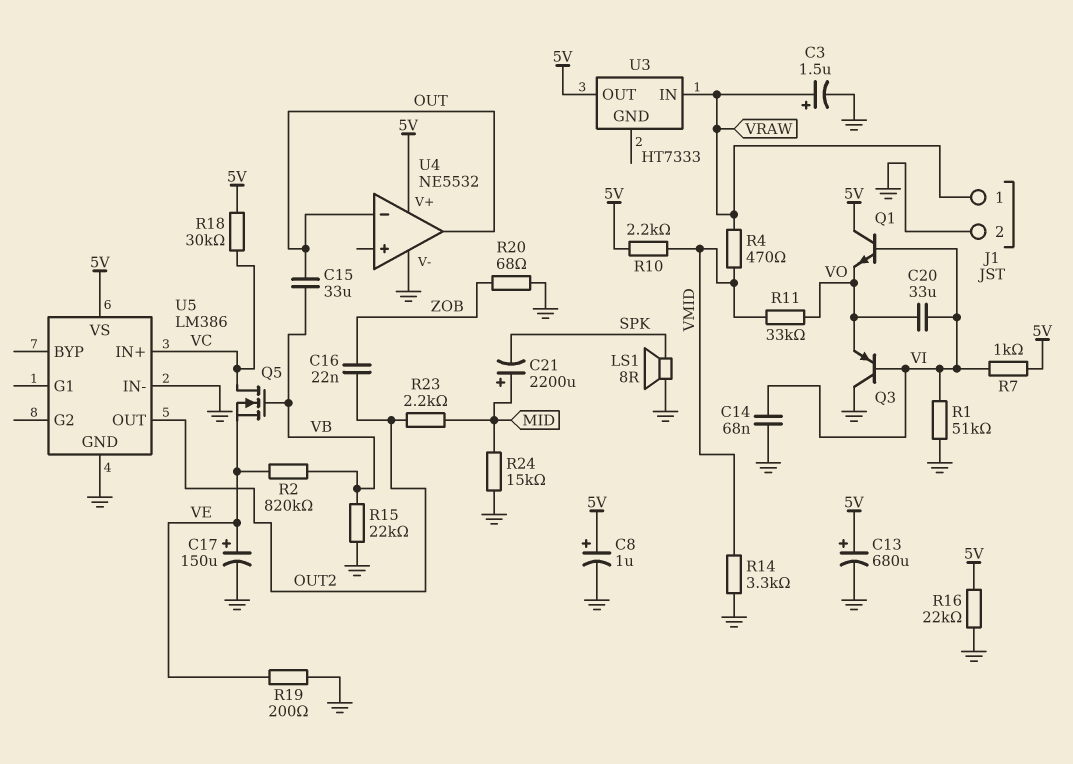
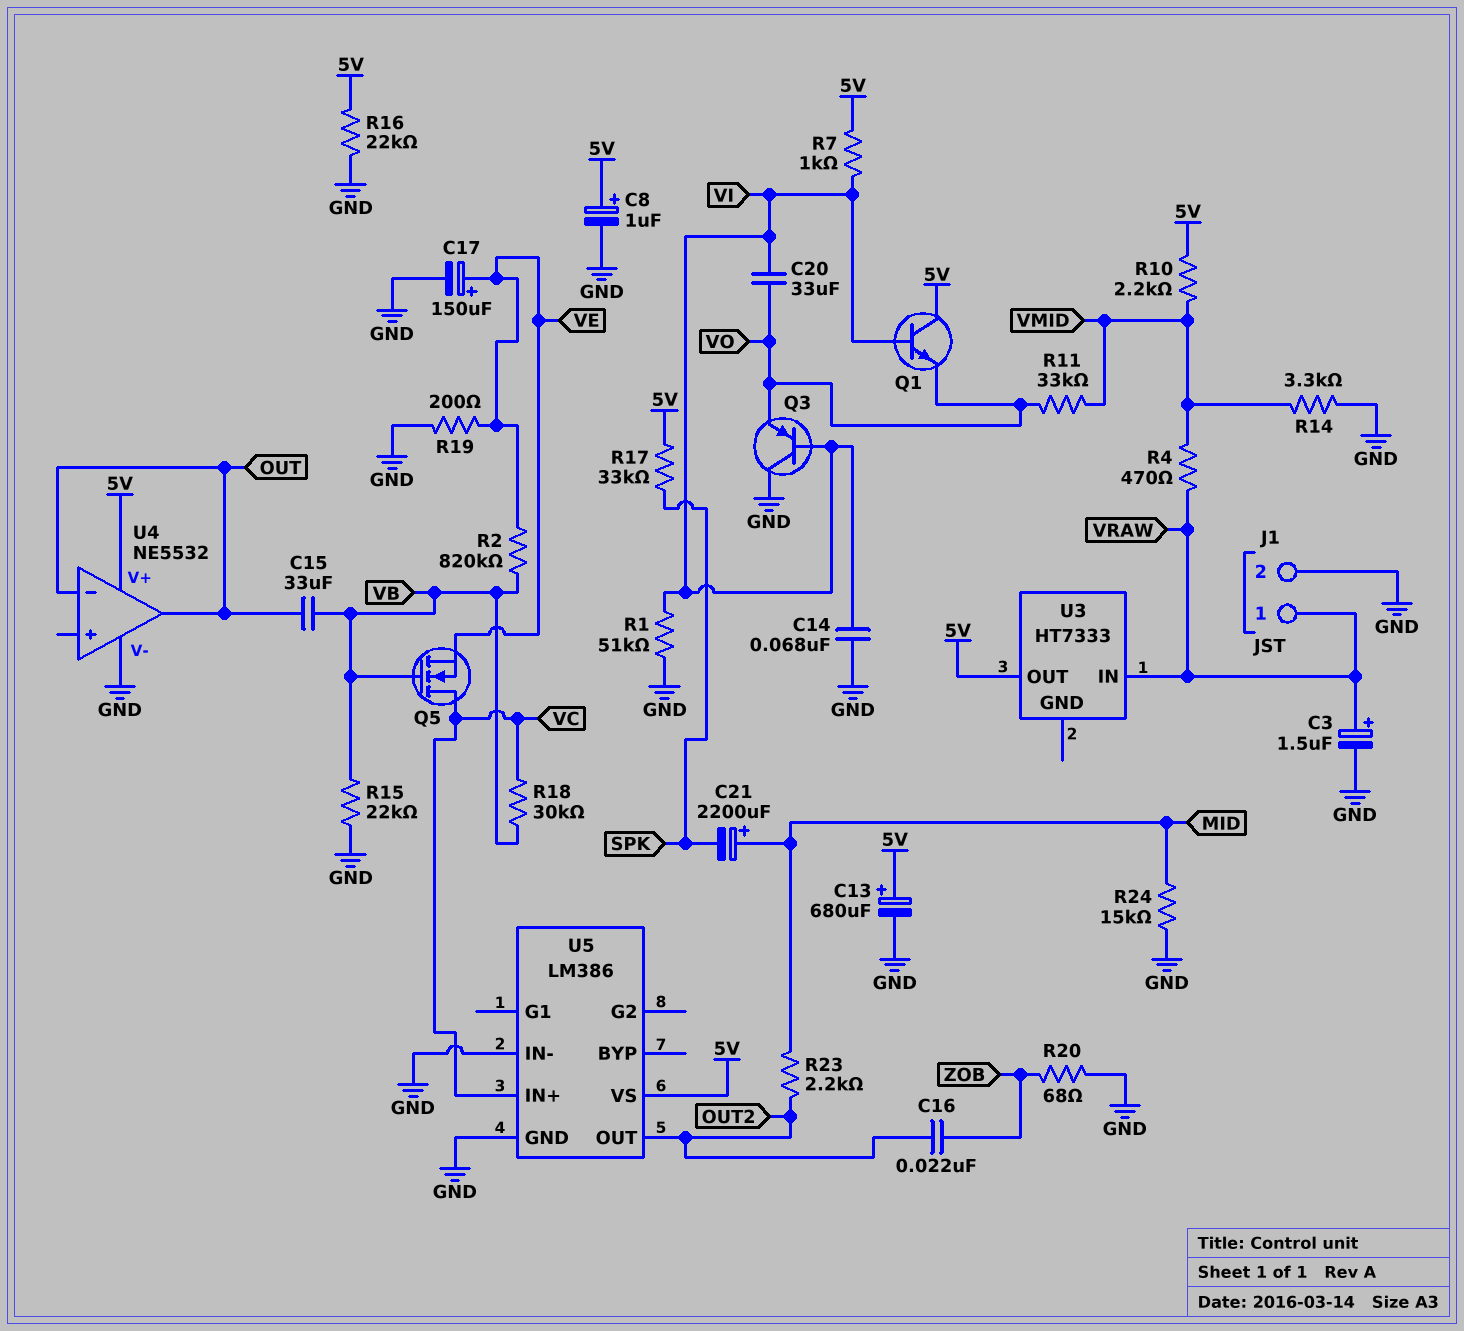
LS1: speaker 8R (GND, SPK) -> none
R17: none -> 33k (5V, SPK)
R18: 30k (5V, VC) -> 30k (VB, VC)

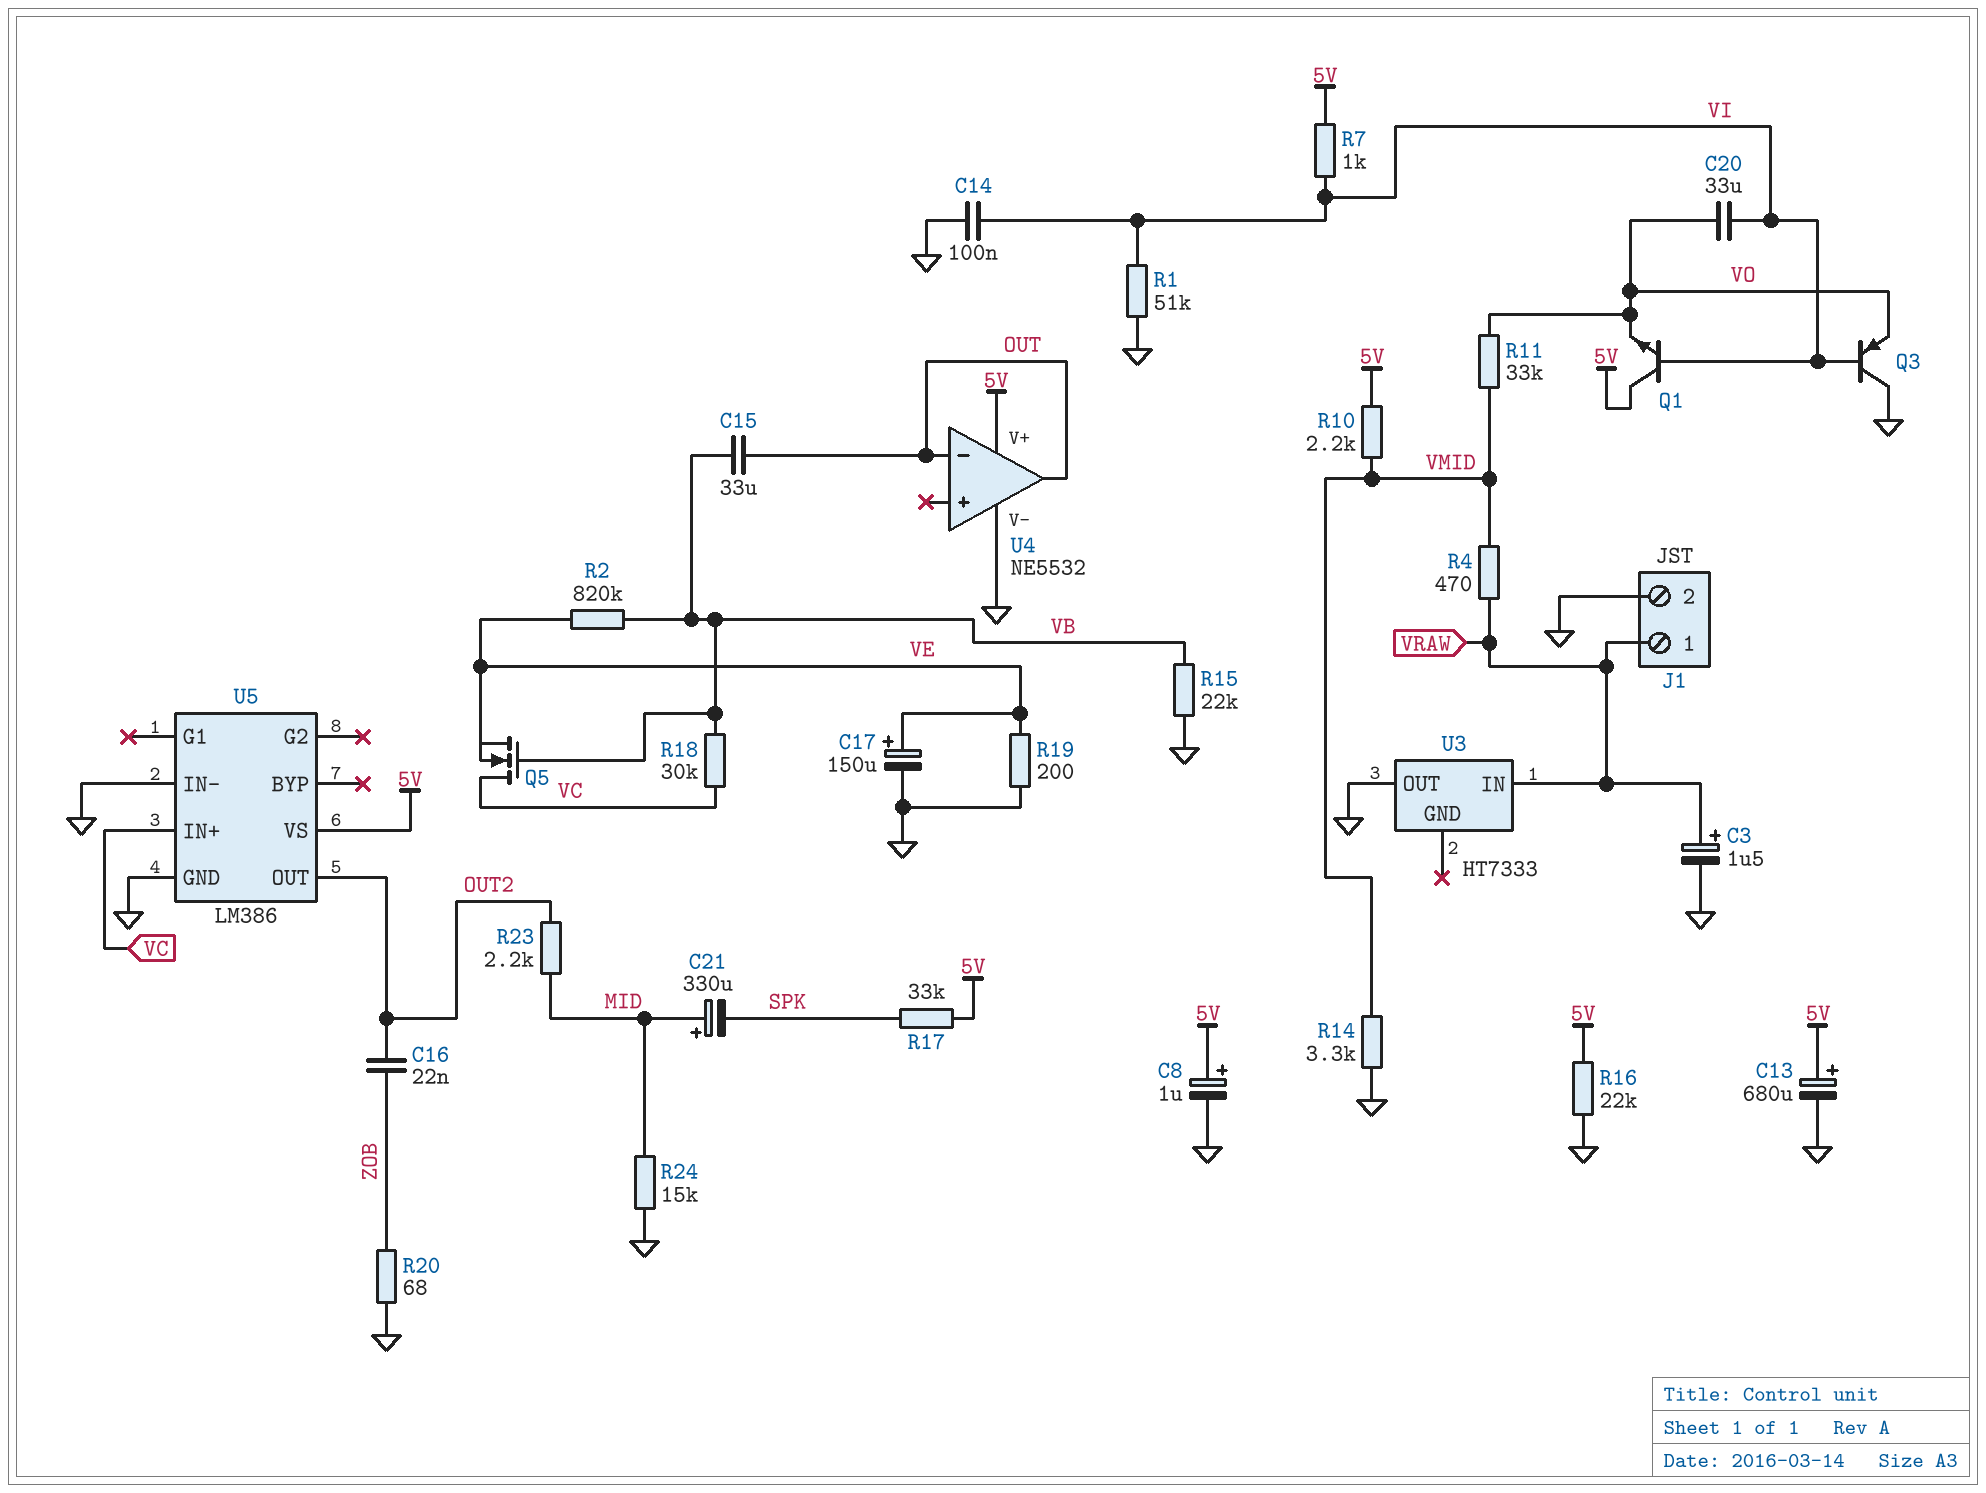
C14: 68nF (GND, VI) -> 100nF (GND, VI)
C21: 2200uF (plus MID, minus SPK) -> 330uF (plus MID, minus SPK)
U3 pin OUT: 5V -> GND

